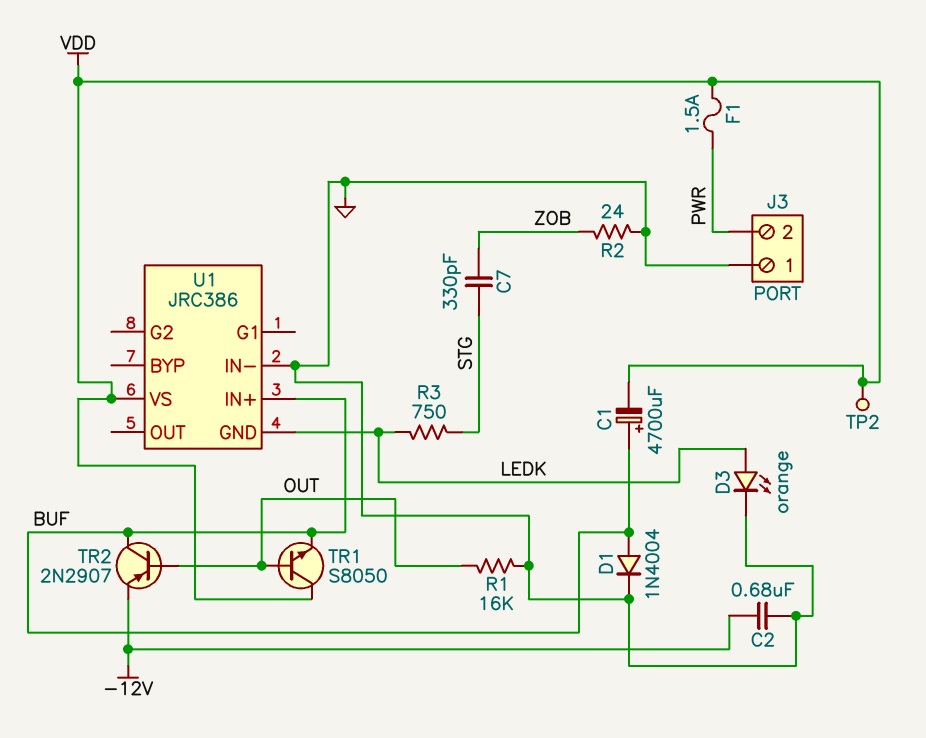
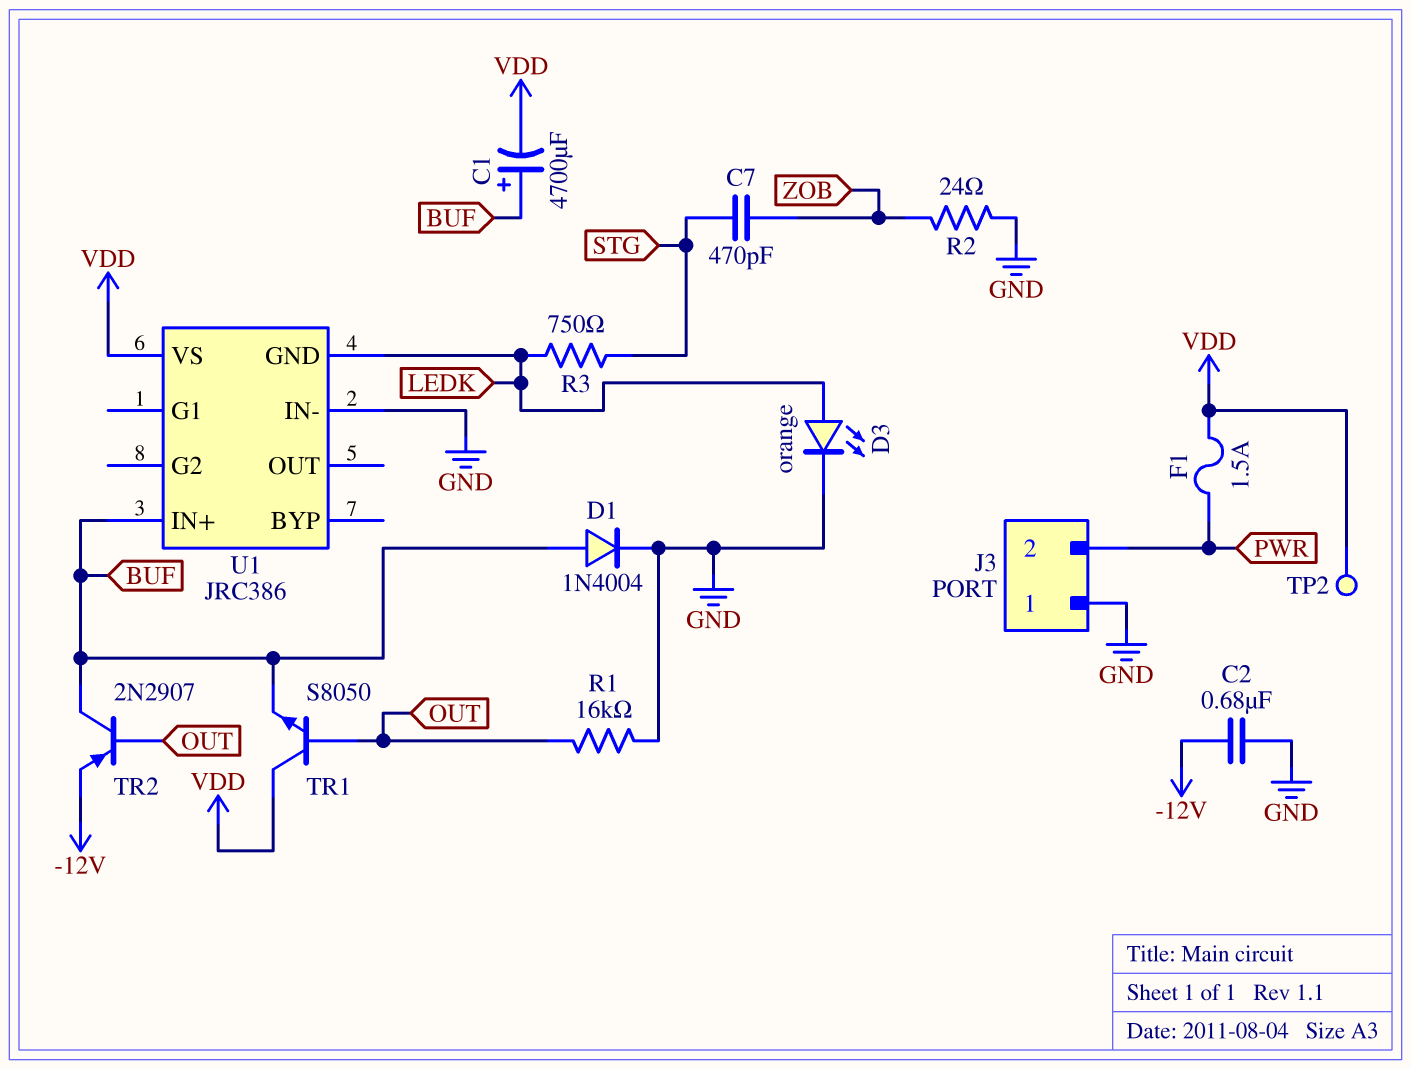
C7: 330pF (STG, ZOB) -> 470pF (STG, ZOB)

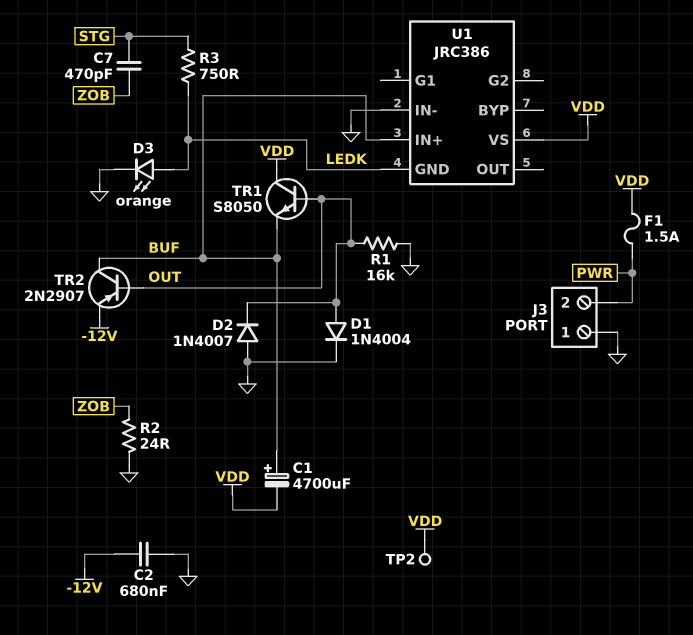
D1: diode 1N4004 (A BUF, K GND) -> diode 1N4004 (A OUT, K GND)
D2: none -> diode 1N4007 (A GND, K OUT)

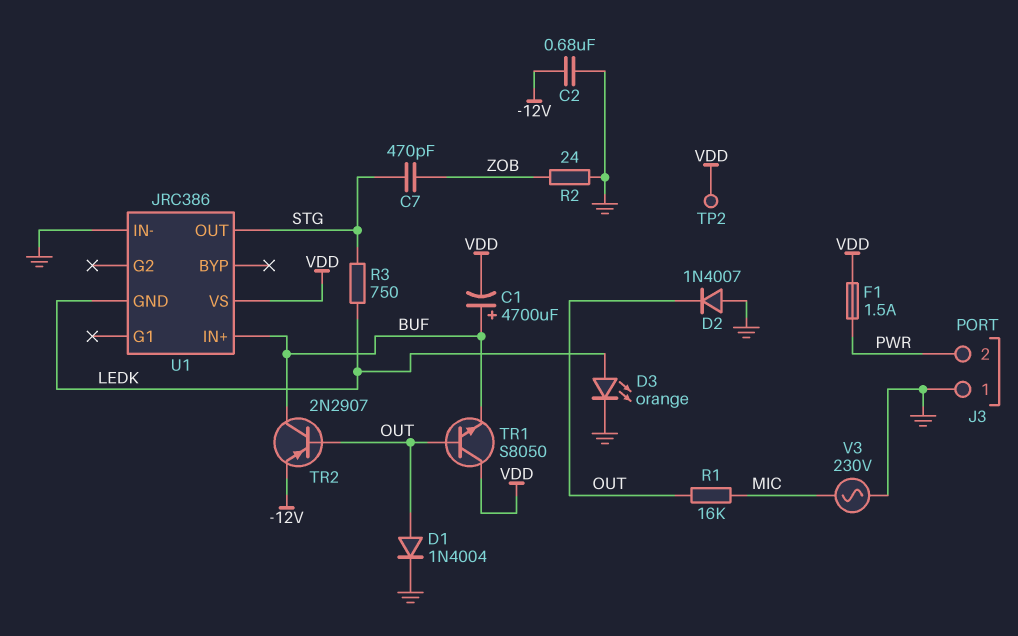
R1: 16k (GND, OUT) -> 16k (MIC, OUT)
U1 pin OUT: none -> STG
V3: none -> AC 230V (GND, MIC)

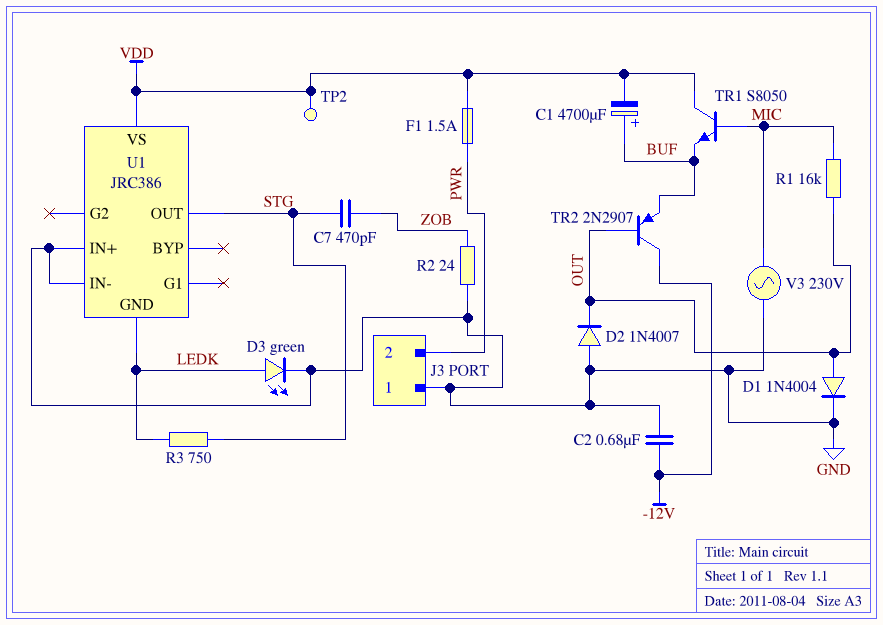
D3: LED orange (A LEDK, K GND) -> LED green (A LEDK, K GND)
TR1: NPN S8050 (B OUT, C VDD, E BUF) -> NPN S8050 (B MIC, C VDD, E BUF)
TR2: PNP 2N2907 (B OUT, C BUF, E -12V) -> PNP 2N2907 (B OUT, C -12V, E BUF)
U1 pin IN+: BUF -> GND

